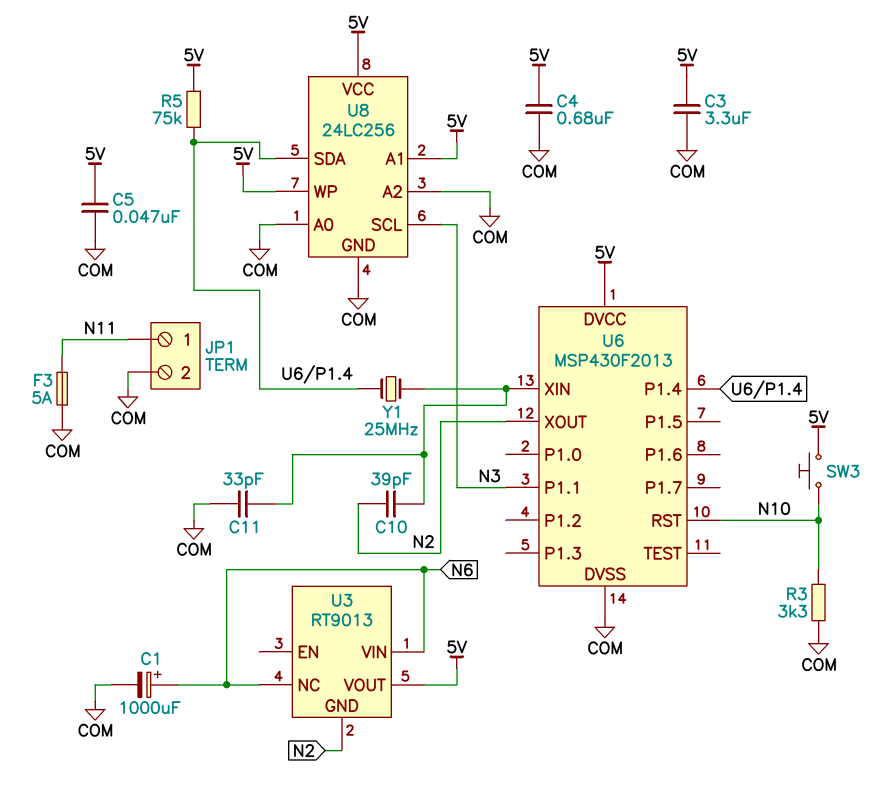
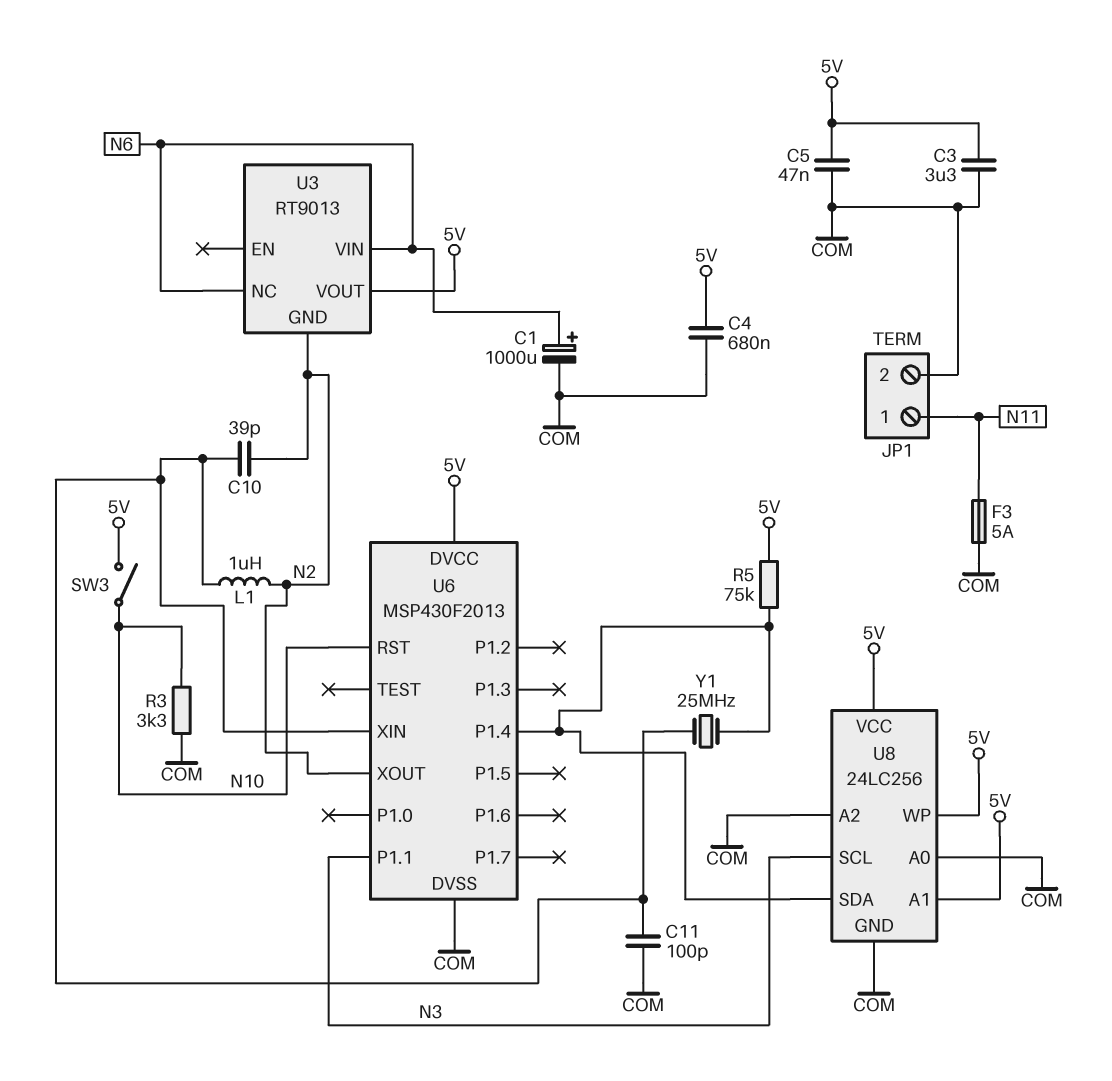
C11: 33pF (COM, U6/XIN) -> 100pF (COM, U6/XIN)
L1: none -> 1uH (N2, U6/XIN)
SW3: button (5V, N10) -> switch (5V, N10)

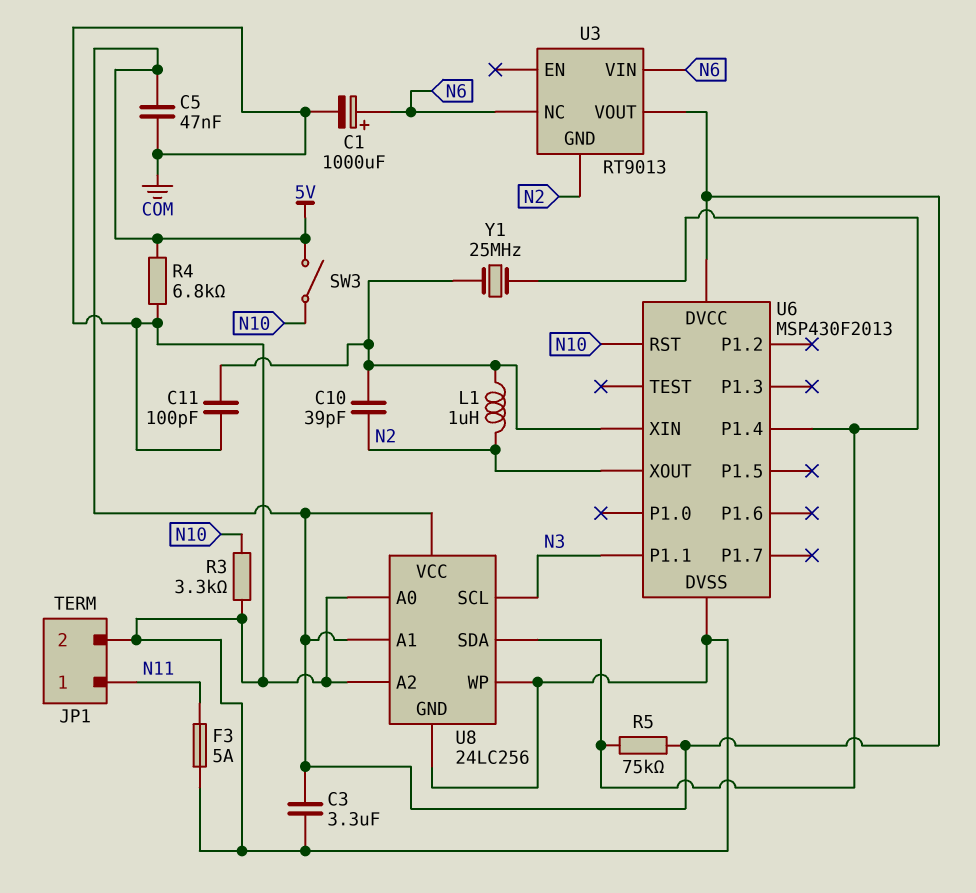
C4: 680nF (5V, COM) -> none
R4: none -> 6.8k (5V, COM)
U8 pin WP: 5V -> COM

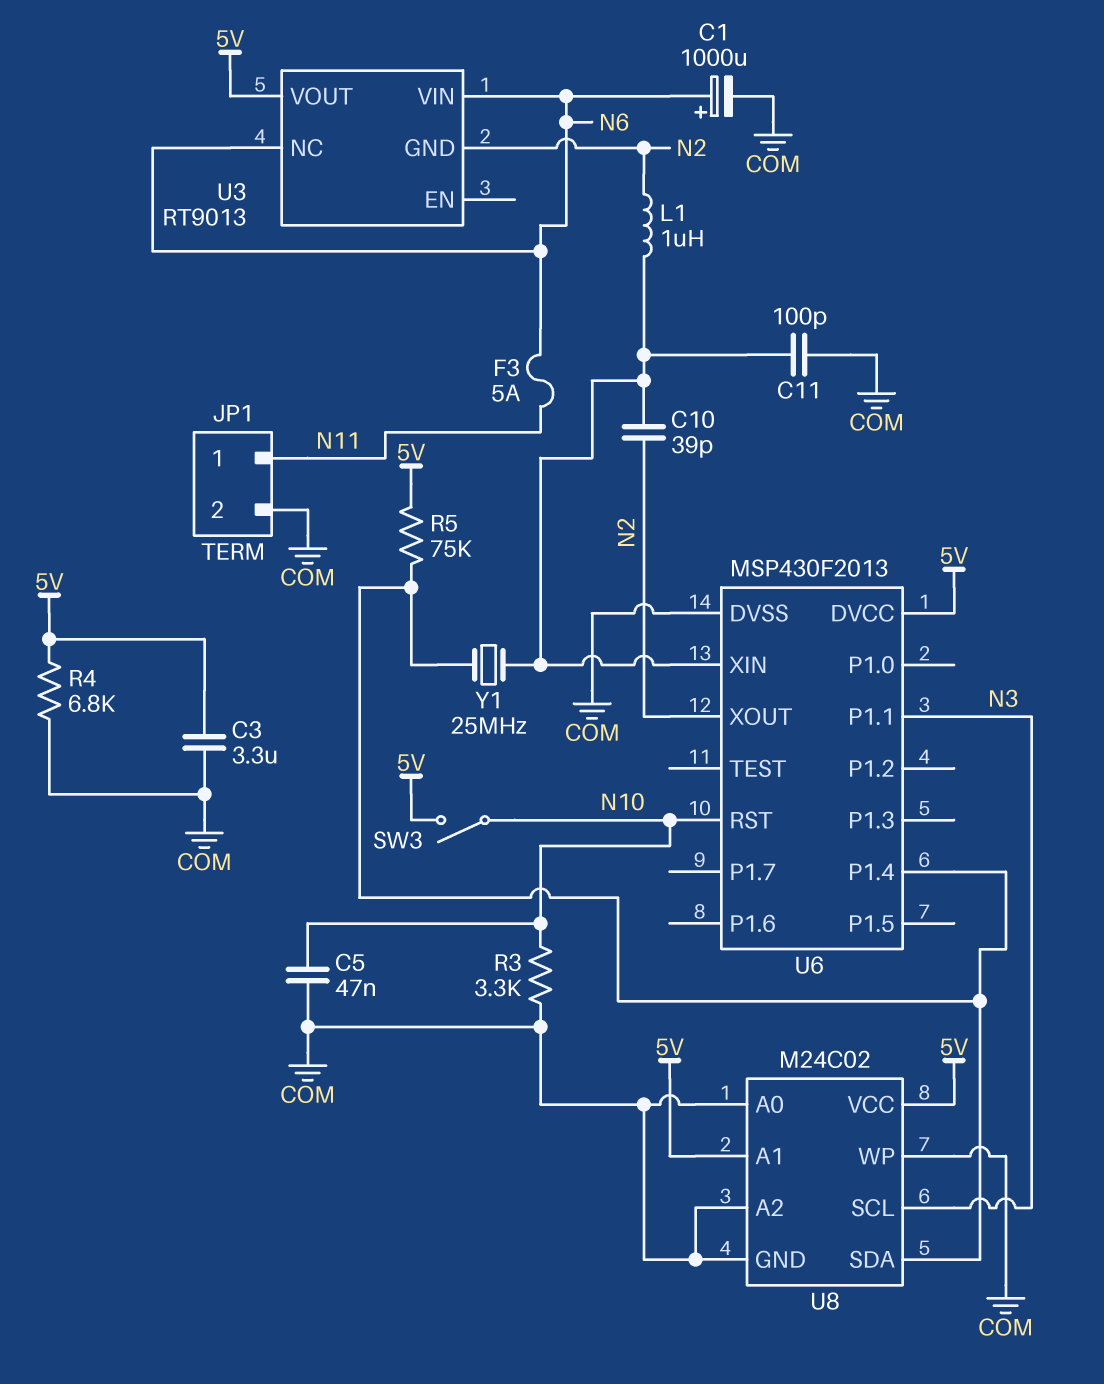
C5: 47nF (5V, COM) -> 47nF (COM, N10)
F3: 5A (COM, N11) -> 5A (N6, N11)
U8: 24LC256 -> M24C02

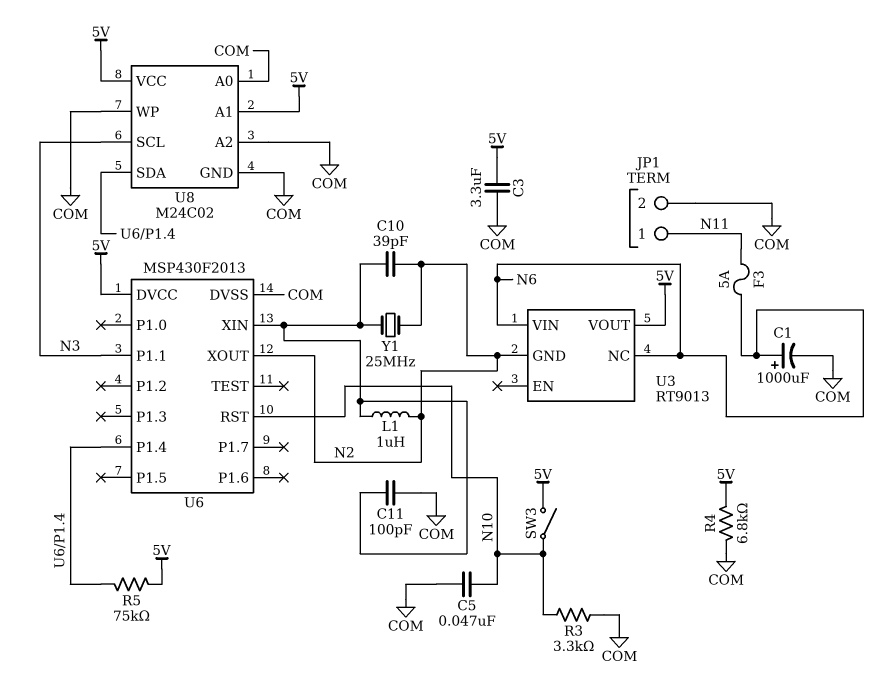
Y1: 25MHz (U6/P1.4, U6/XIN) -> 25MHz (N2, U6/XIN)

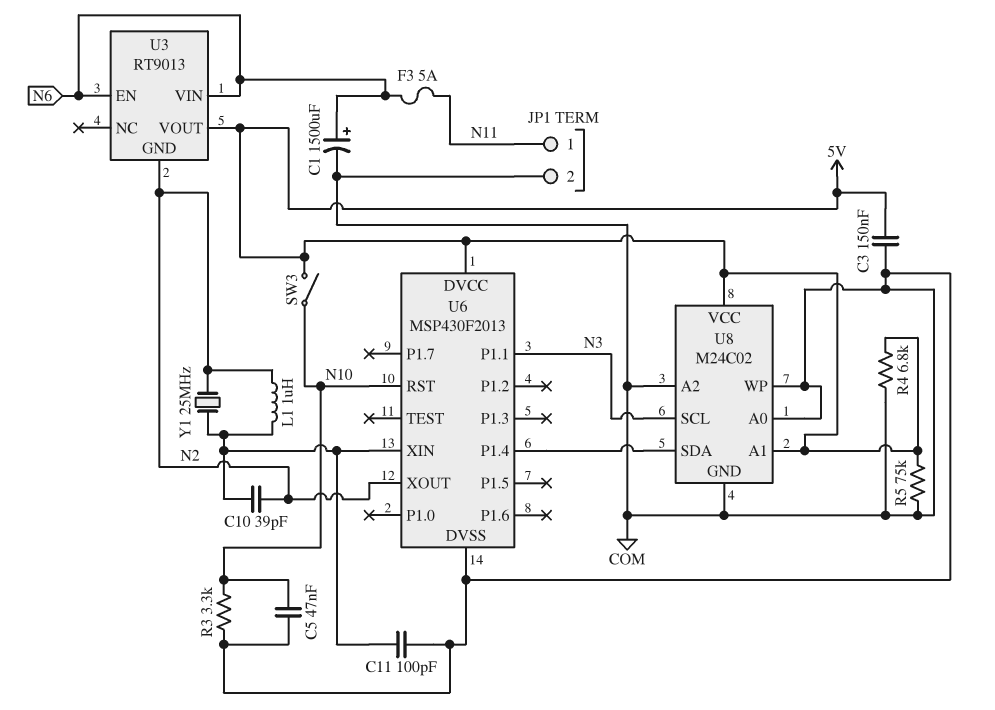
C1: 1000uF (plus N6, minus COM) -> 1500uF (plus N6, minus COM)
C3: 3.3uF (5V, COM) -> 150nF (5V, COM)
R5: 75k (5V, U6/P1.4) -> 75k (5V, COM)
U3 pin EN: none -> N6
U3 pin NC: N6 -> none

